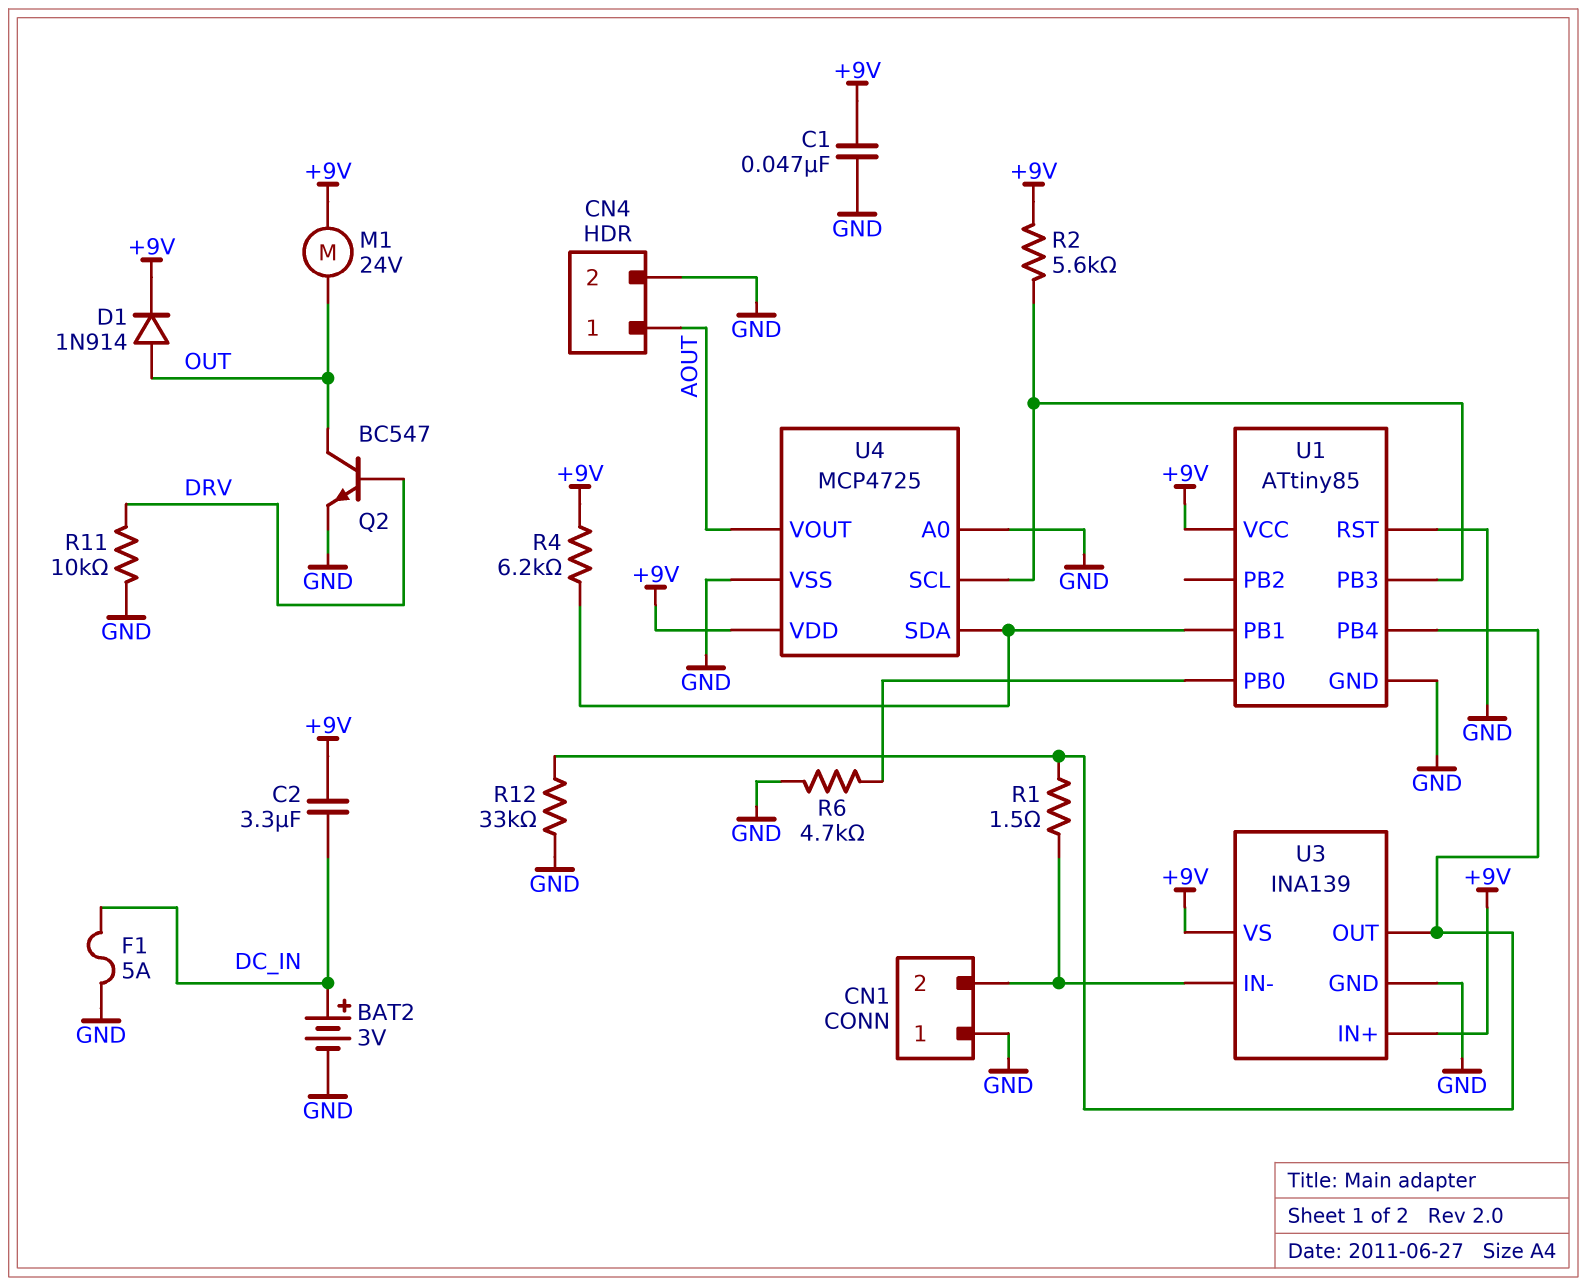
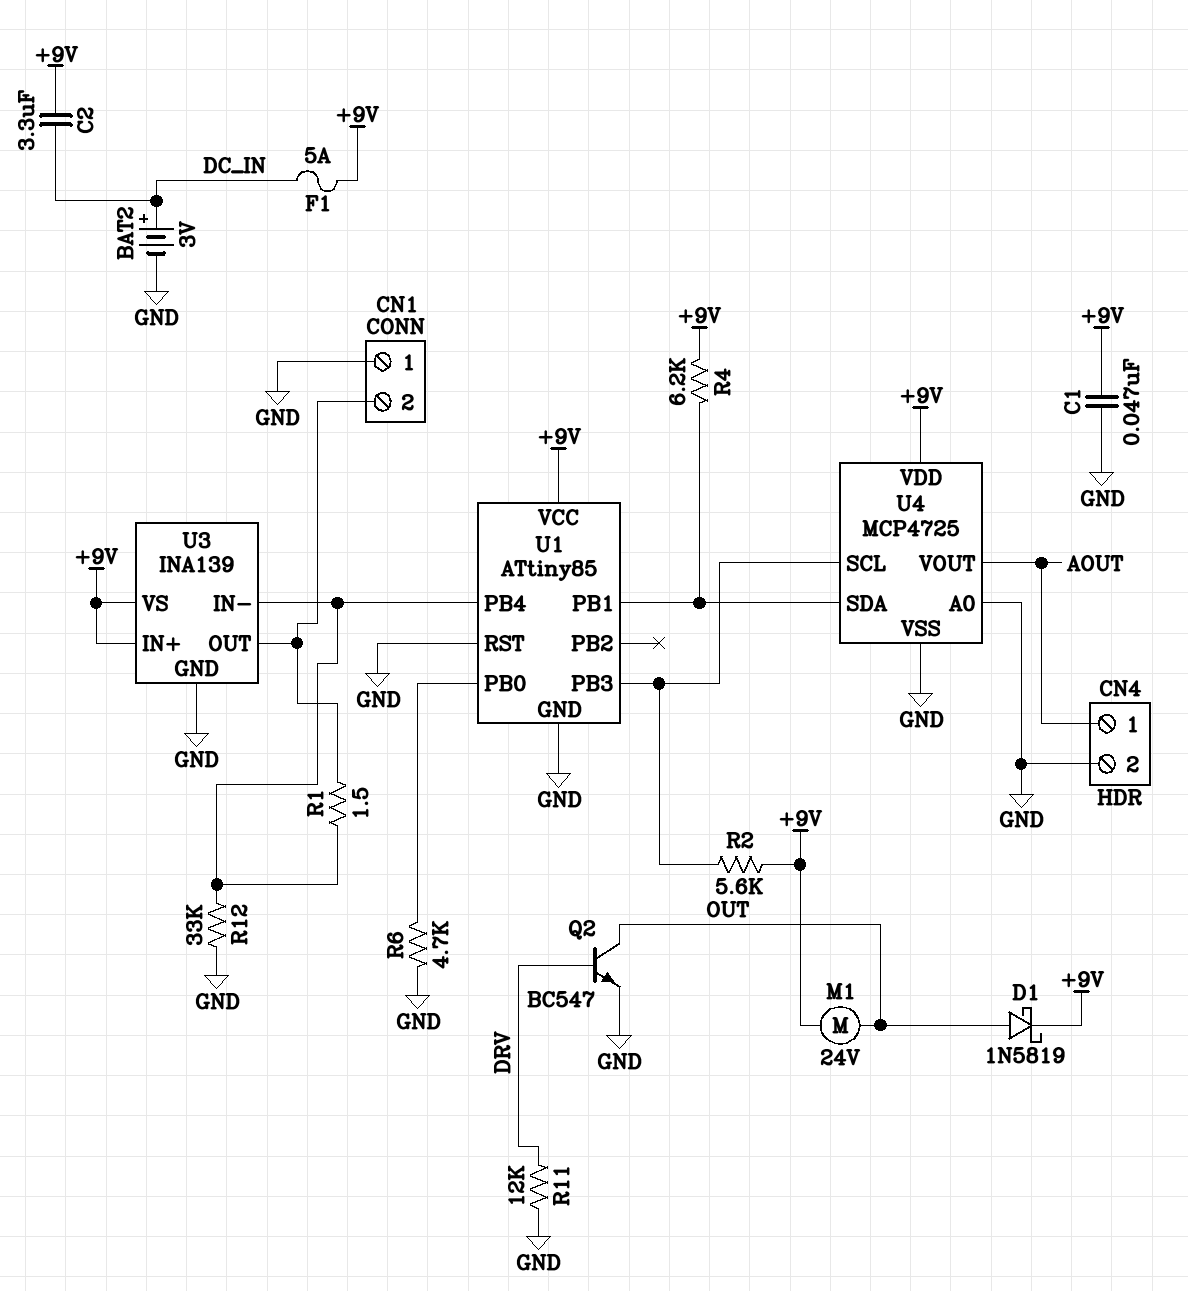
D1: diode 1N914 (A OUT, K +9V) -> schottky 1N5819 (A OUT, K +9V)
F1: 5A (DC_IN, GND) -> 5A (+9V, DC_IN)
R11: 10k (DRV, GND) -> 12k (DRV, GND)
U3 pin IN-: CN1/2 -> U1/PB4
U3 pin OUT: U1/PB4 -> CN1/2

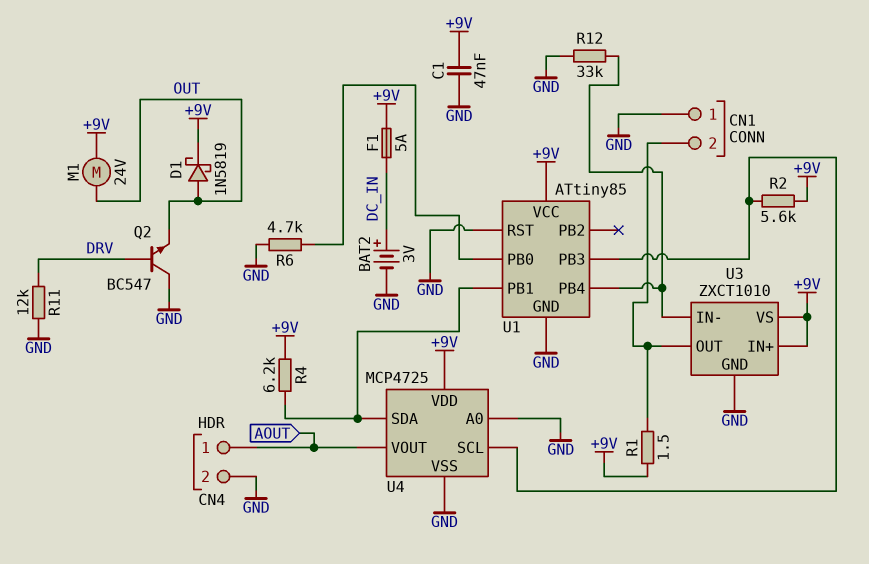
C2: 3.3uF (+9V, DC_IN) -> none
Q2: NPN BC547 (B DRV, C OUT, E GND) -> NPN BC547 (B DRV, C GND, E OUT)
R1: 1.5 (CN1/2, U1/PB4) -> 1.5 (+9V, CN1/2)
U3: INA139 -> ZXCT1010

